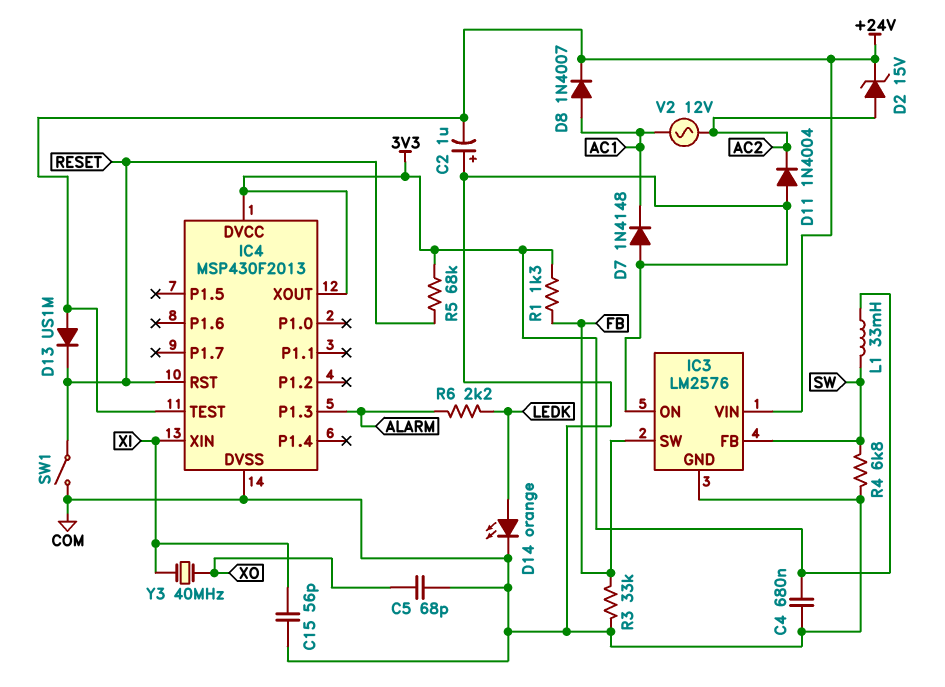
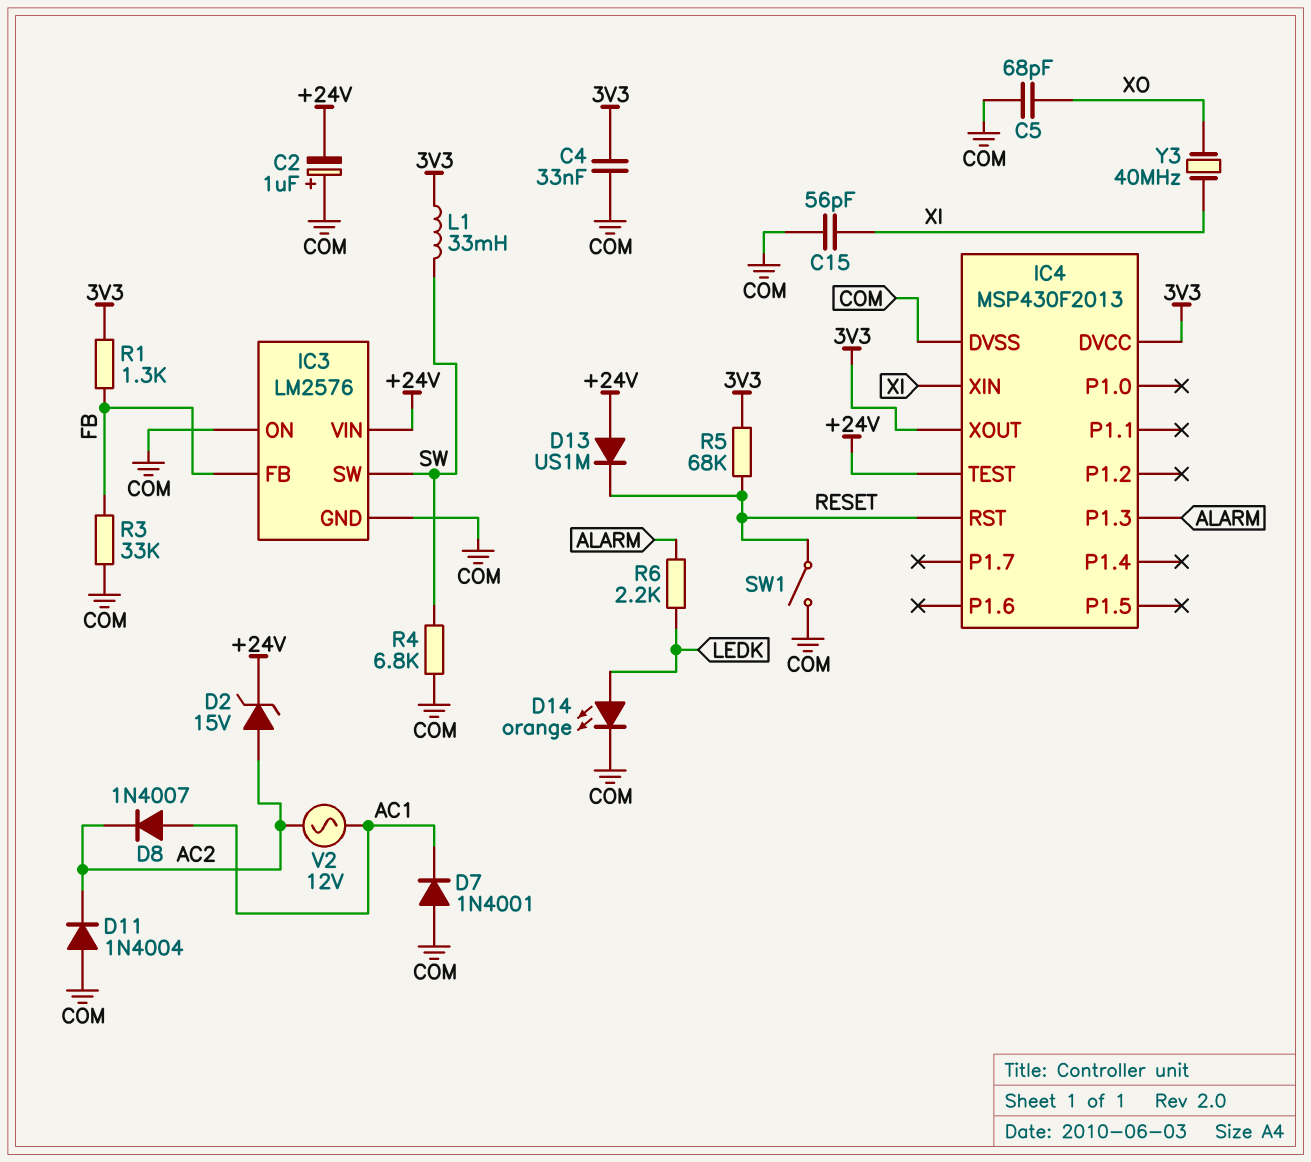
C4: 680nF (3V3, COM) -> 33nF (3V3, COM)
D7: diode 1N4148 (A COM, K AC1) -> diode 1N4001 (A COM, K AC1)
D8: diode 1N4007 (A AC1, K +24V) -> diode 1N4007 (A AC1, K AC2)
IC3 pin FB: SW -> FB
IC3 pin SW: FB -> SW

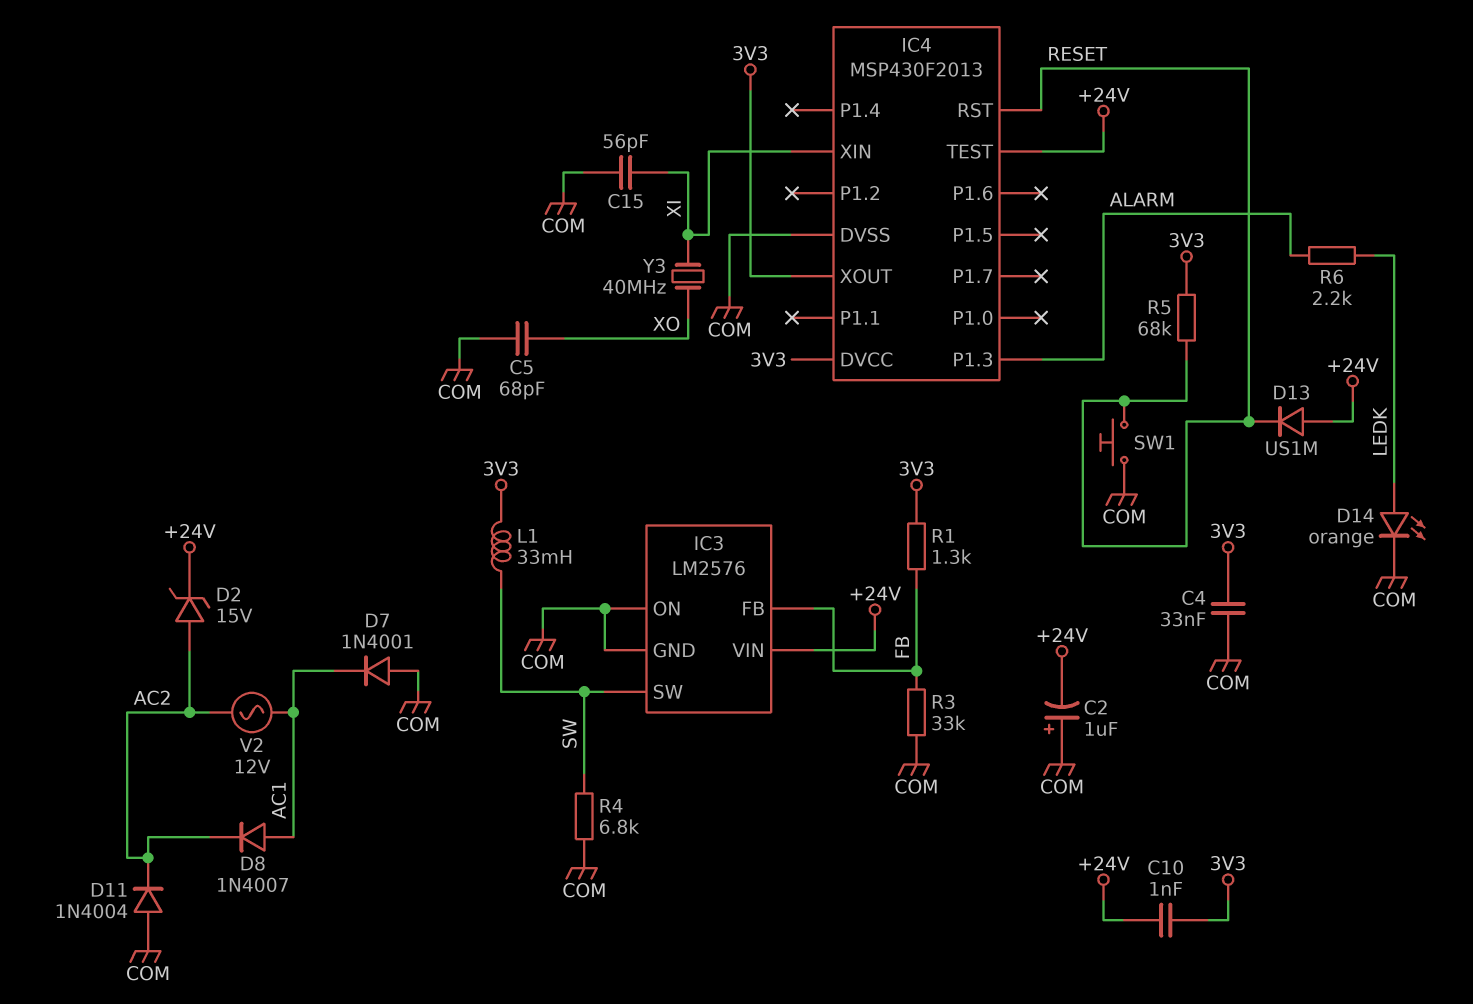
C10: none -> 1nF (+24V, 3V3)
SW1: switch (COM, RESET) -> button (COM, RESET)

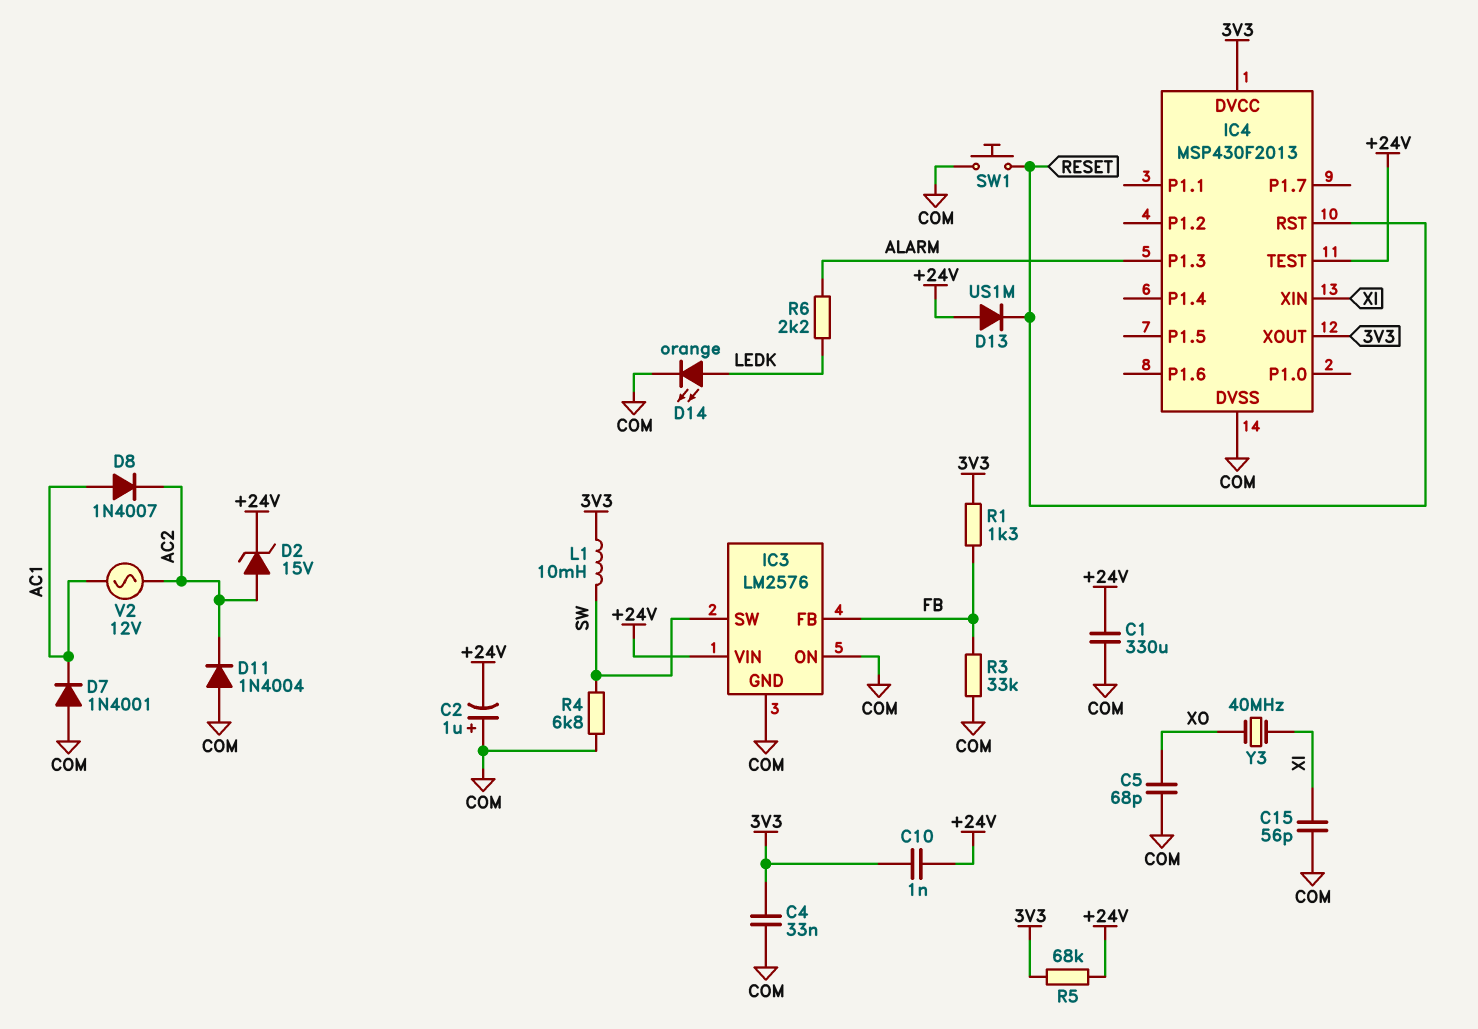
C1: none -> 330uF (+24V, COM)
L1: 33mH (3V3, SW) -> 10mH (3V3, SW)
R5: 68k (3V3, RESET) -> 68k (+24V, 3V3)

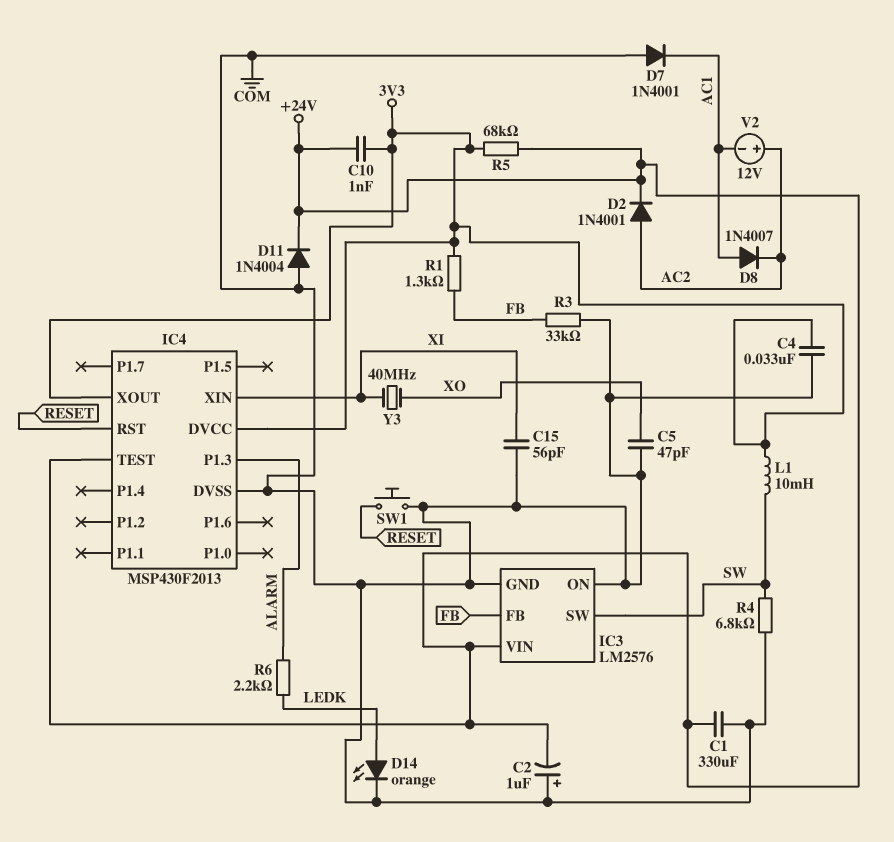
C5: 68pF (COM, XO) -> 47pF (COM, XO)
D2: zener 15V (A AC2, K +24V) -> diode 1N4001 (A AC2, K +24V)
D11: diode 1N4004 (A COM, K AC2) -> diode 1N4004 (A COM, K +24V)
D13: diode US1M (A +24V, K RESET) -> none
V2: AC 12V (AC1, AC2) -> 12V (plus AC2, minus AC1)

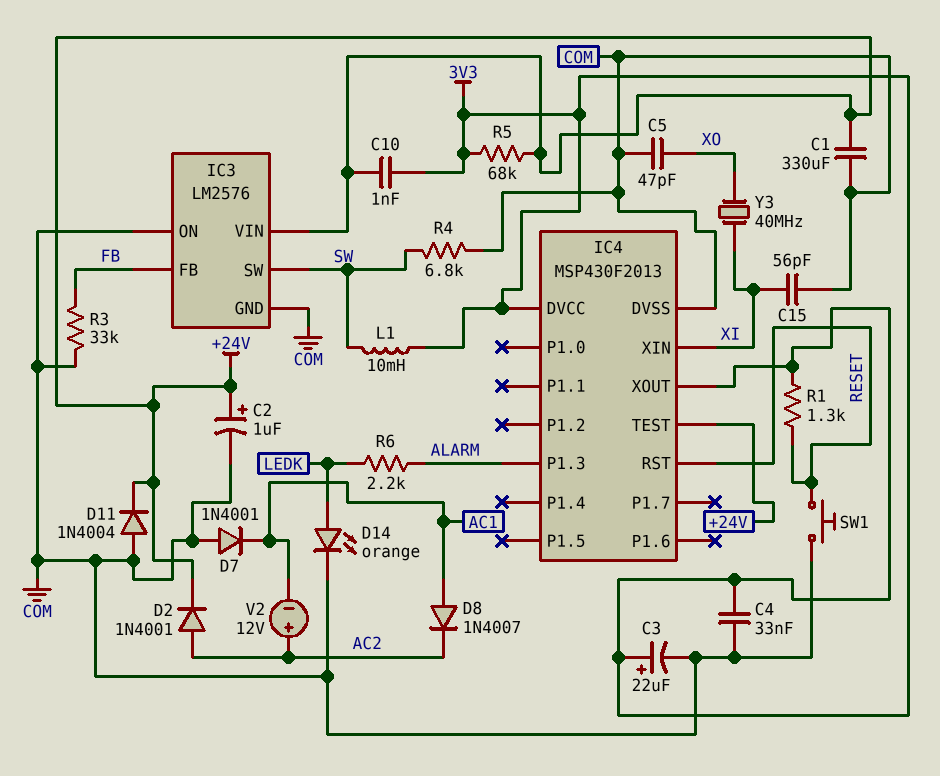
C2: 1uF (plus COM, minus +24V) -> 1uF (plus +24V, minus COM)
C3: none -> 22uF (plus 3V3, minus COM)
R1: 1.3k (3V3, FB) -> 1.3k (3V3, RESET)

